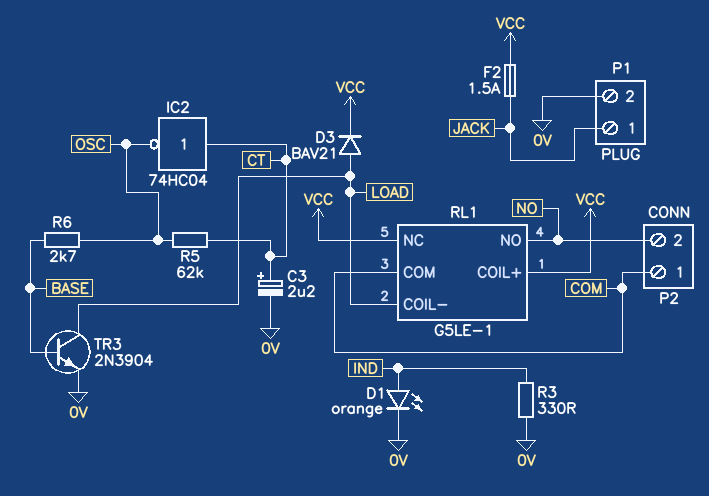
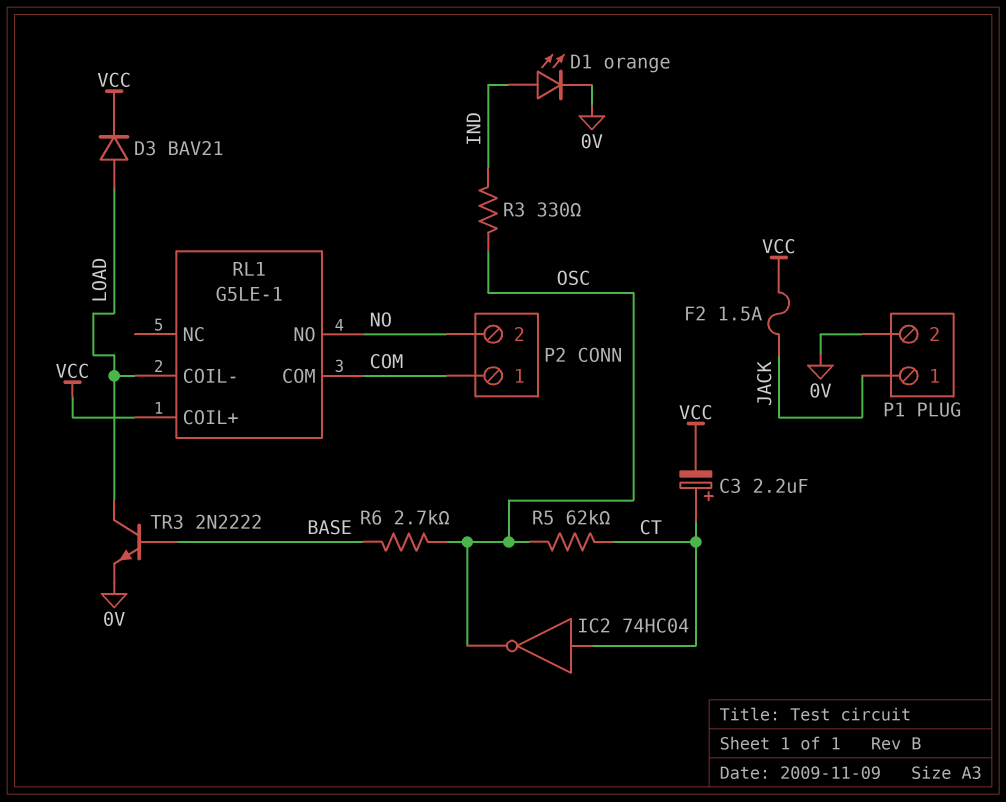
C3: 2.2uF (plus CT, minus 0V) -> 2.2uF (plus CT, minus VCC)
R3: 330 (0V, IND) -> 330 (IND, OSC)
RL1 pin NC: VCC -> none
TR3: NPN 2N3904 (B BASE, C LOAD, E 0V) -> NPN 2N2222 (B BASE, C LOAD, E 0V)

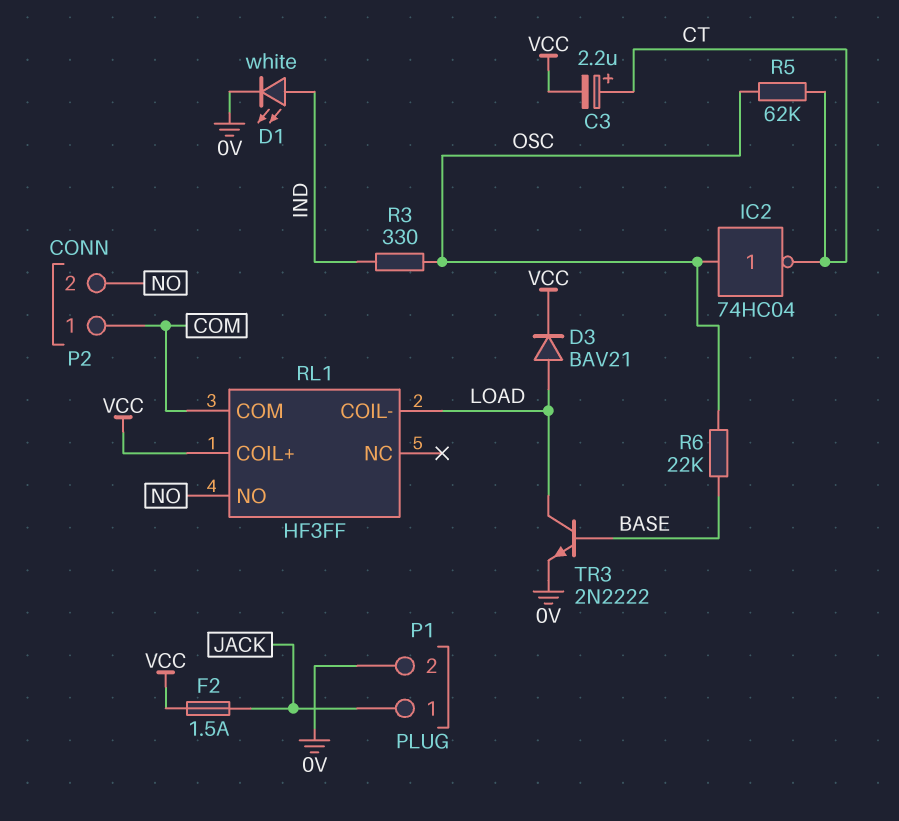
D1: LED orange (A IND, K 0V) -> LED white (A IND, K 0V)
IC2: NOT 74HC04 (in CT, out OSC) -> NOT 74HC04 (in OSC, out CT)
R6: 2.7k (BASE, OSC) -> 22k (BASE, OSC)
RL1: G5LE-1 -> HF3FF

